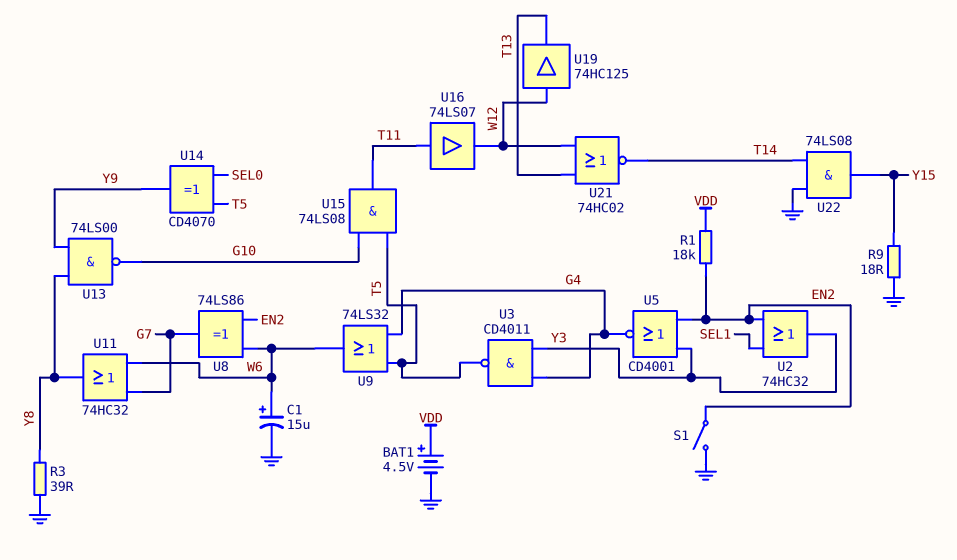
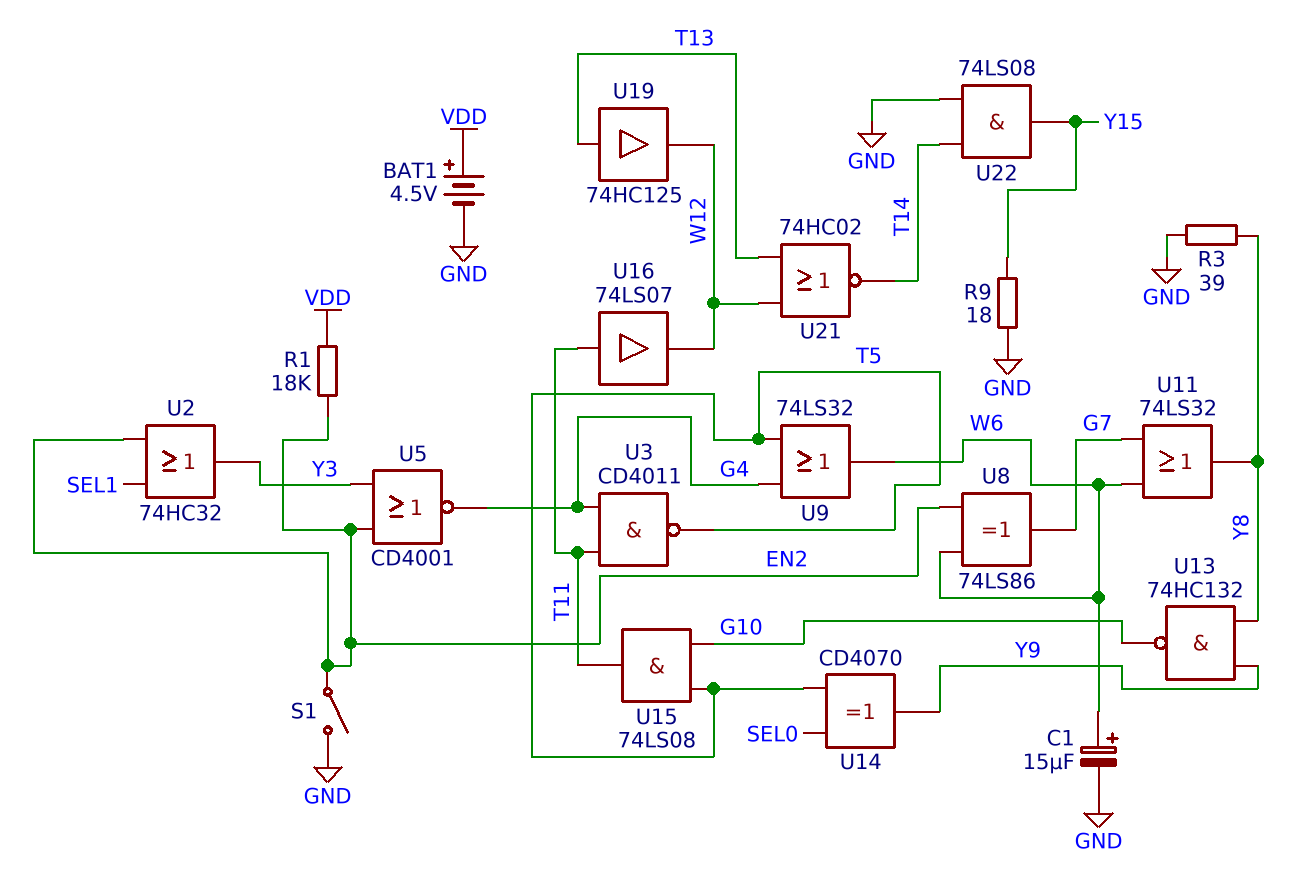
U3: NAND CD4011 (in G4, in Y3, out T5) -> NAND CD4011 (in G4, in T11, out T5)
U11: OR 74HC32 (in G7, in W6, out Y8) -> OR 74LS32 (in G7, in W6, out Y8)
U13: NAND 74LS00 (in Y8, in Y9, out G10) -> NAND 74HC132 (in Y8, in Y9, out G10)
U19: buffer 74HC125 (in W12, out T13) -> buffer 74HC125 (in T13, out W12)

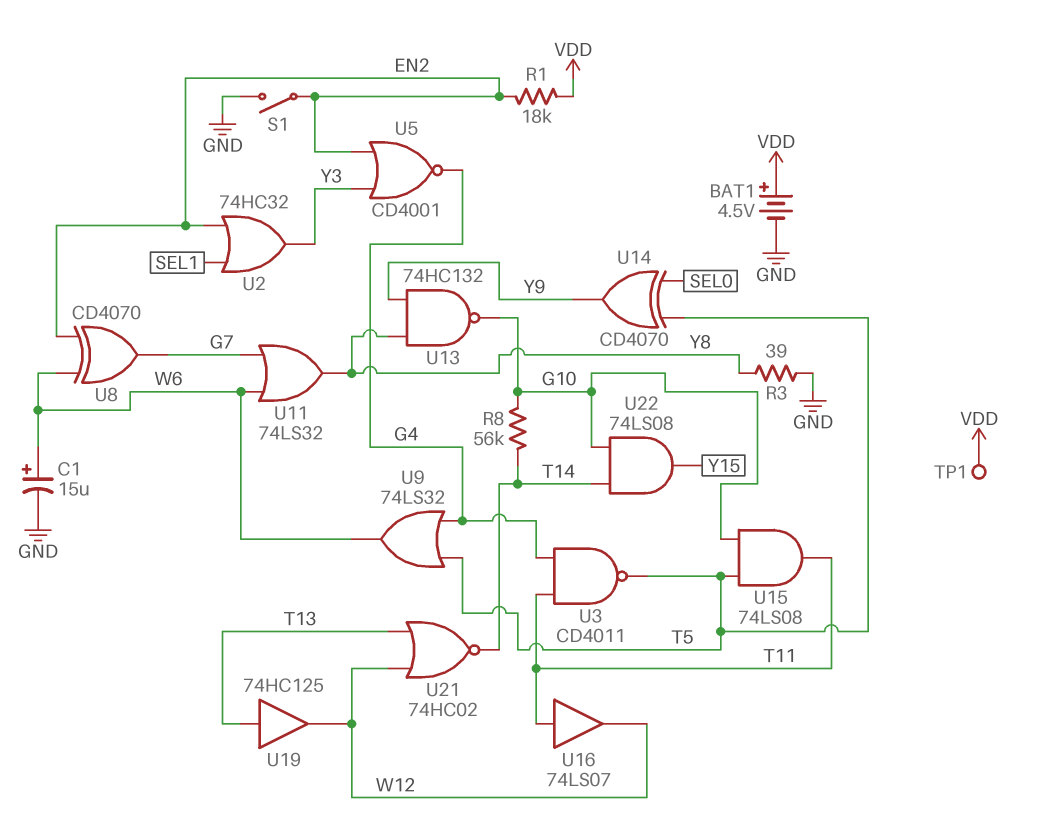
R8: none -> 56k (G10, T14)
R9: 18 (GND, Y15) -> none
TP1: none -> test point (VDD)
U8: XOR 74LS86 (in EN2, in W6, out G7) -> XOR CD4070 (in EN2, in W6, out G7)
U22: AND 74LS08 (in GND, in T14, out Y15) -> AND 74LS08 (in G10, in T14, out Y15)

